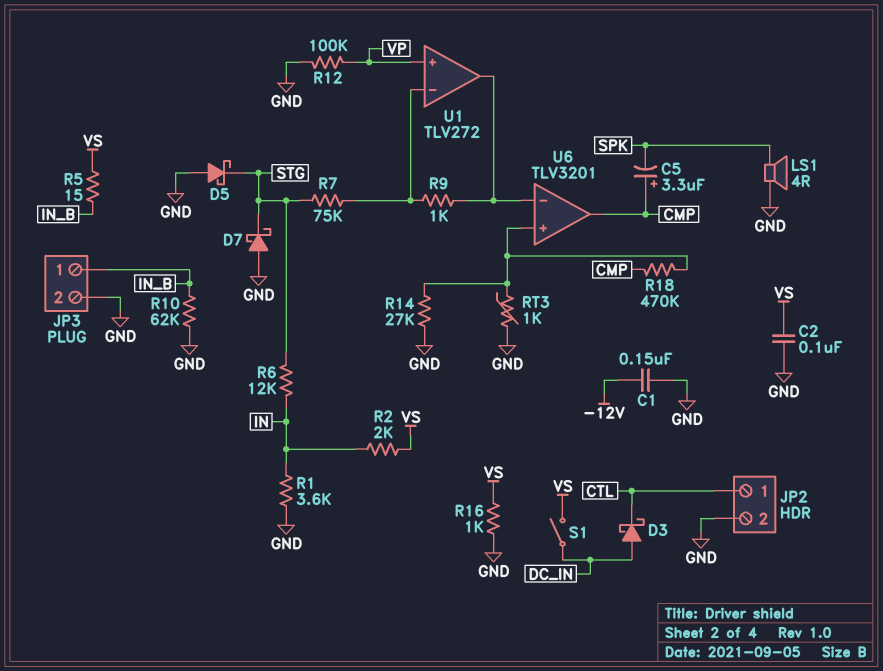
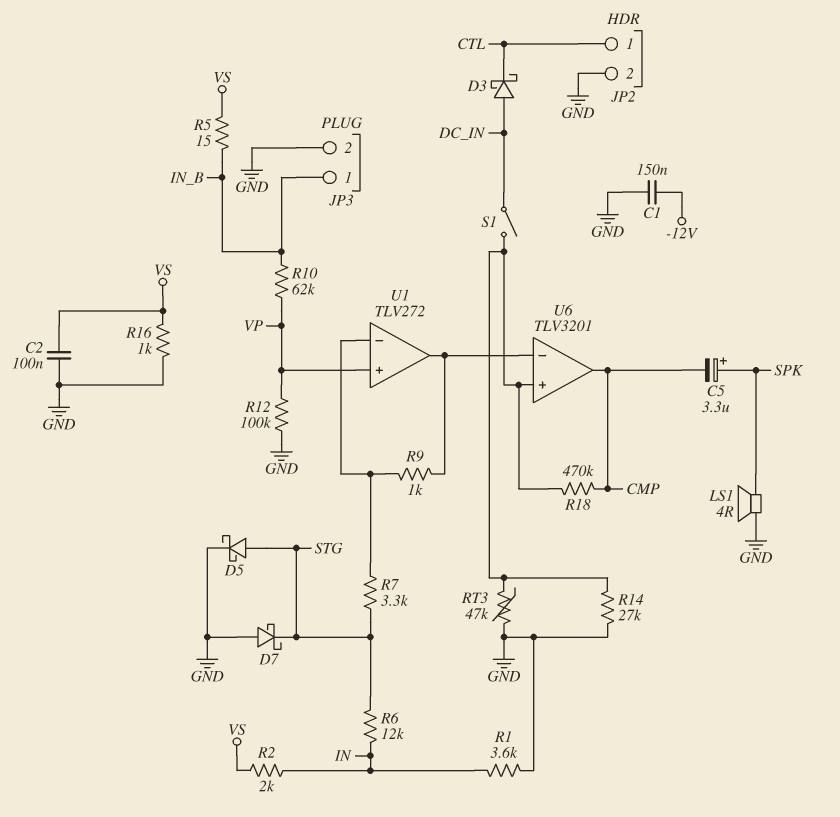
C5: 3.3uF (plus CMP, minus SPK) -> 3.3uF (plus SPK, minus CMP)
D5: schottky (A GND, K STG) -> schottky (A STG, K GND)
R7: 75k (STG, U1/in-) -> 3.3k (STG, U1/in-)
R10: 62k (GND, IN_B) -> 62k (IN_B, VP)
RT3: 1k (GND, U6/in+) -> 47k (GND, U6/in+)
S1: switch (DC_IN, VS) -> switch (DC_IN, U6/in+)

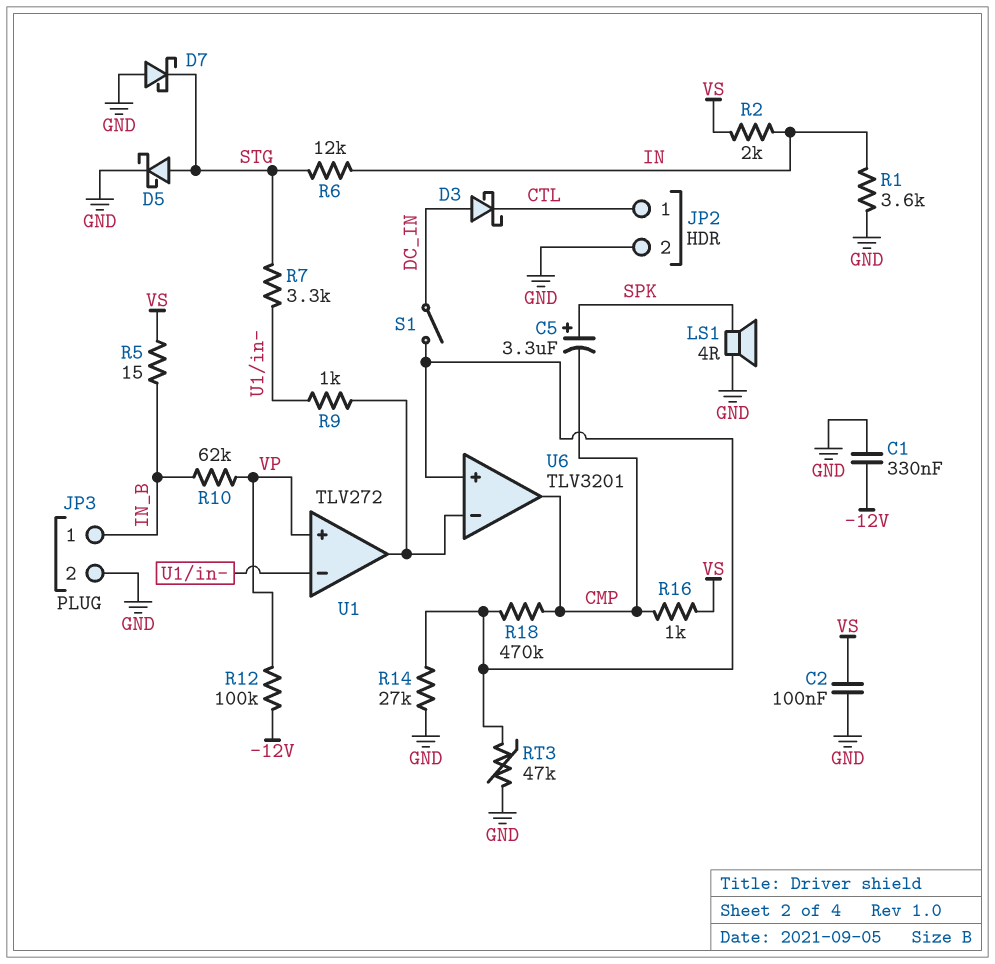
C1: 150nF (-12V, GND) -> 330nF (-12V, GND)
R12: 100k (GND, VP) -> 100k (-12V, VP)
R16: 1k (GND, VS) -> 1k (CMP, VS)

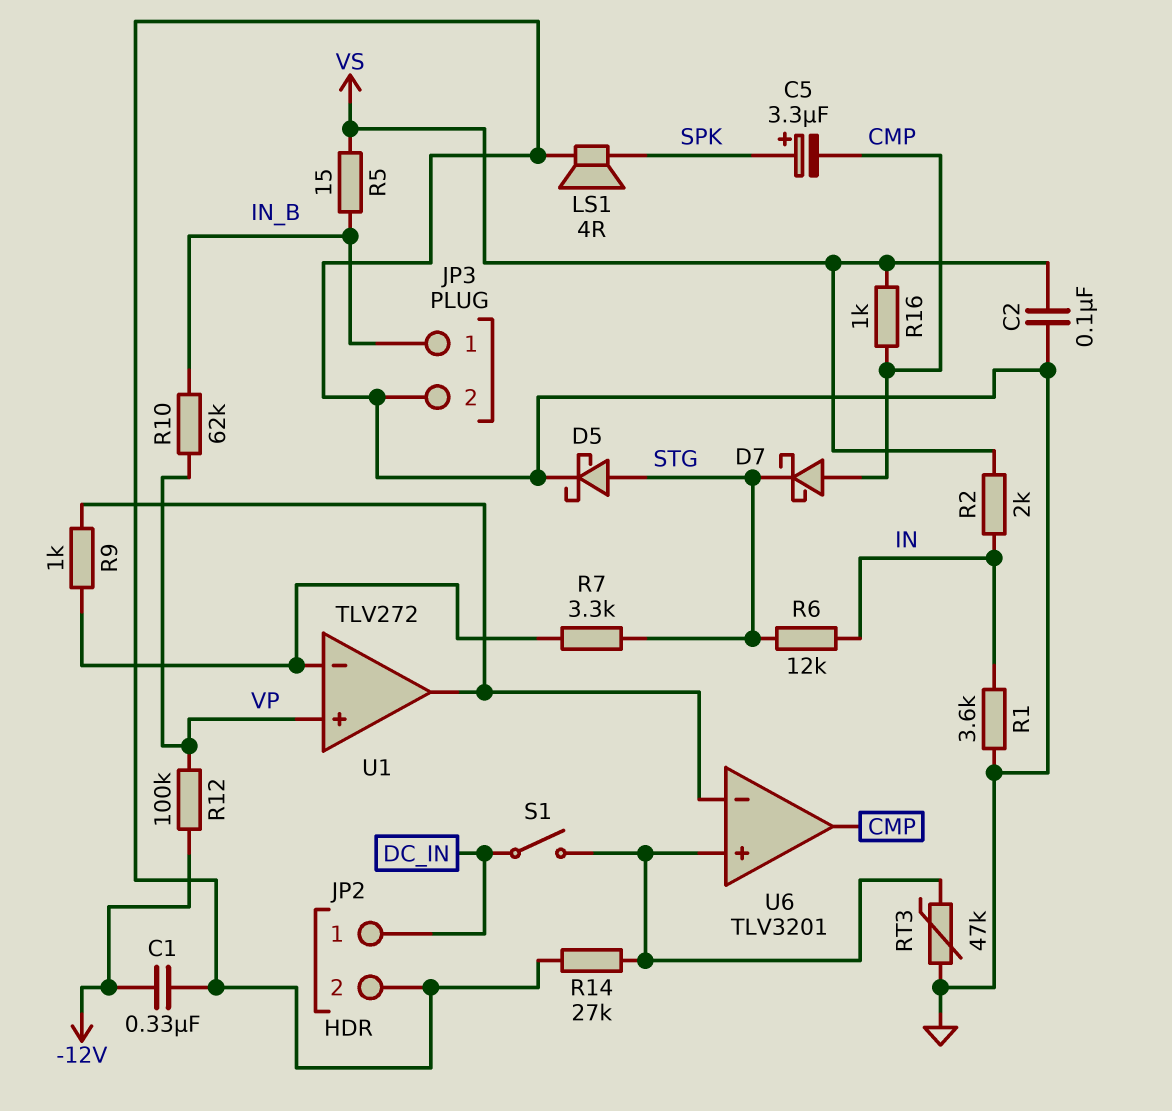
D3: schottky (A DC_IN, K CTL) -> none
D7: schottky (A GND, K STG) -> schottky (A CMP, K STG)
JP2 pin 1: CTL -> DC_IN
R18: 470k (CMP, U6/in+) -> none

